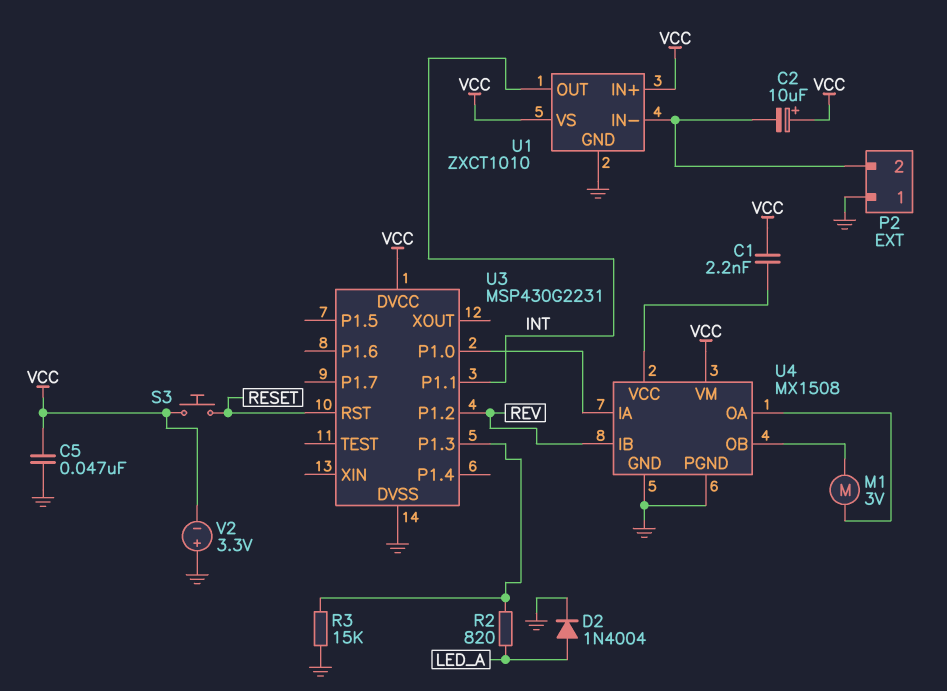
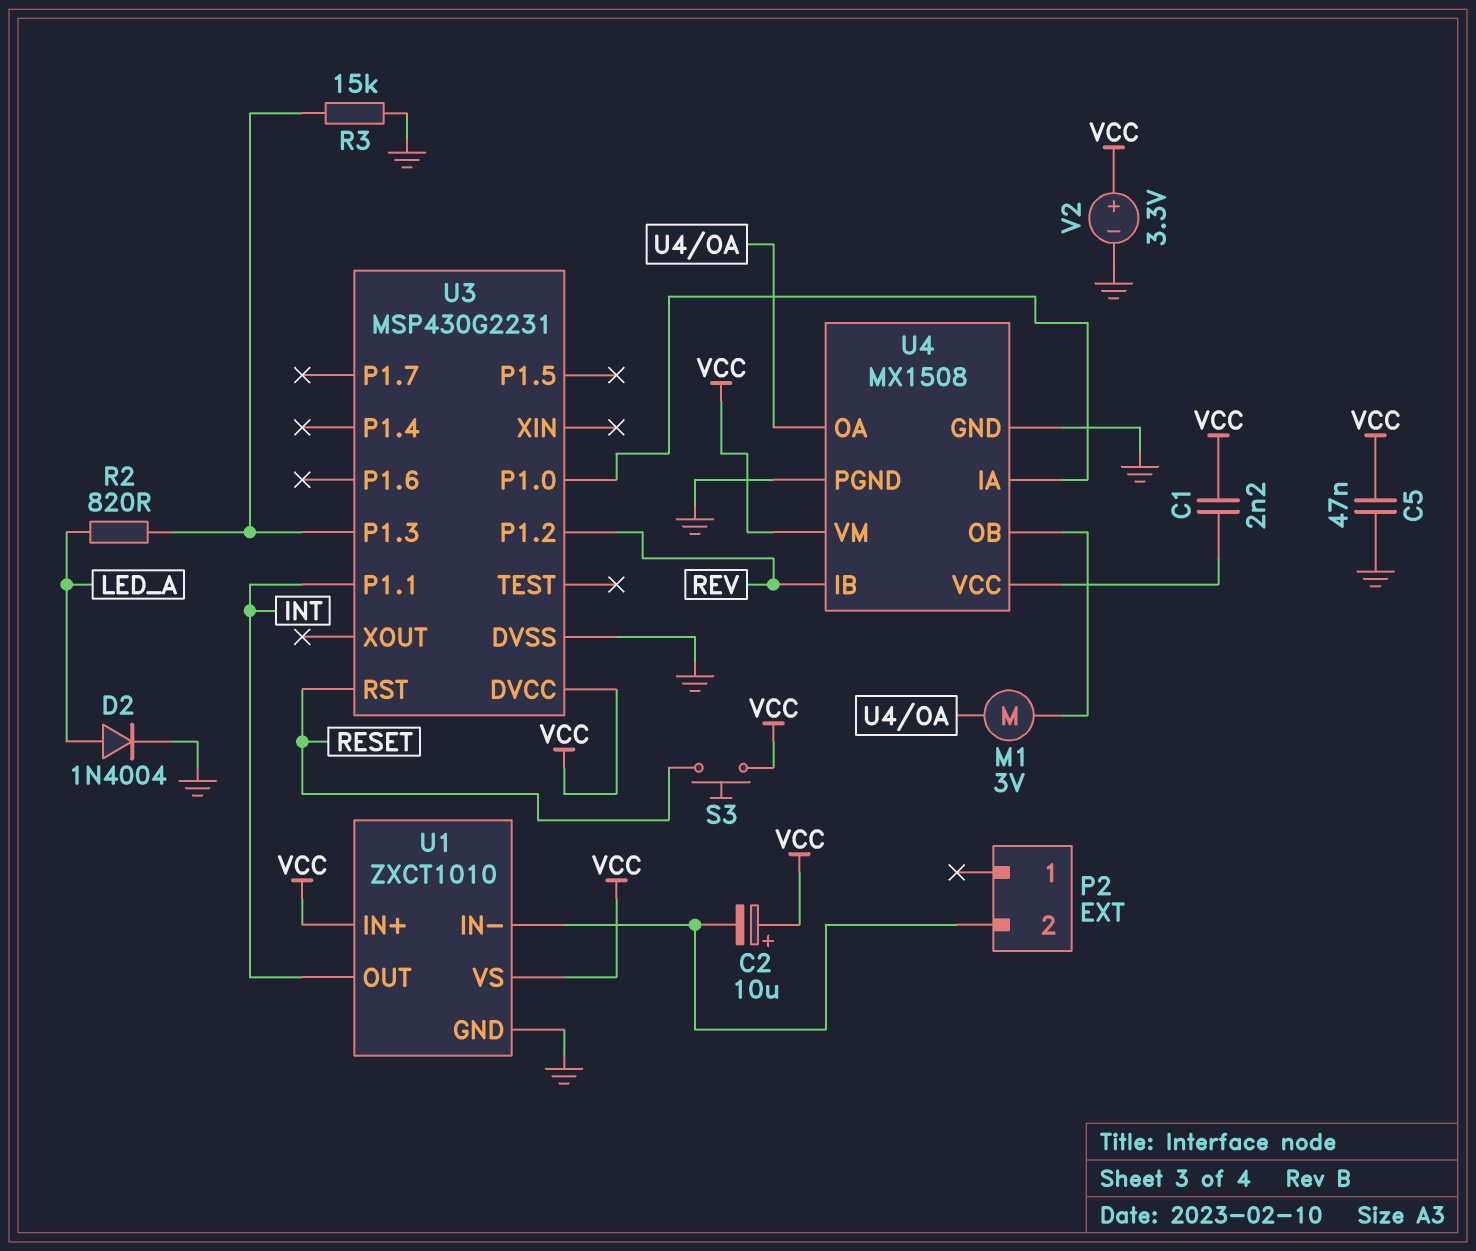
P2 pin 1: GND -> none
V2: 3.3V (plus GND, minus VCC) -> 3.3V (plus VCC, minus GND)

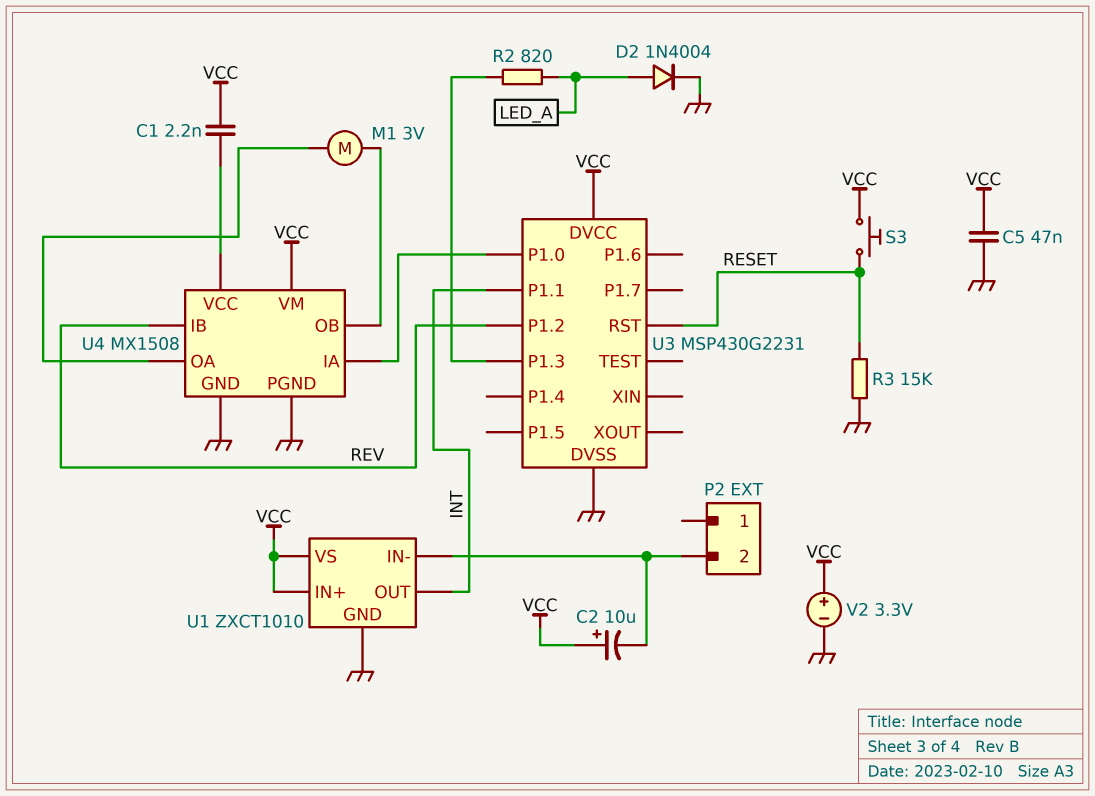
R3: 15k (GND, U3/P1.3) -> 15k (GND, RESET)

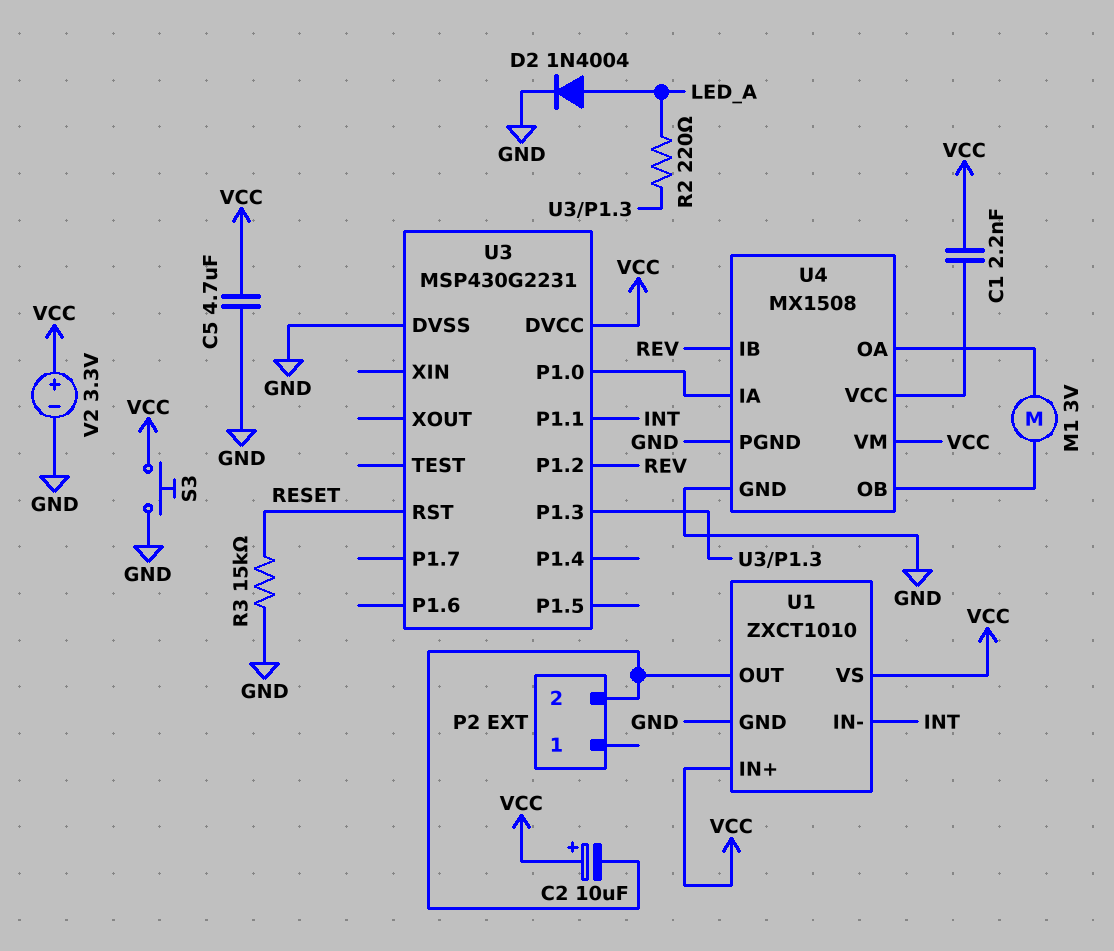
C5: 47nF (GND, VCC) -> 4.7uF (GND, VCC)
R2: 820 (LED_A, U3/P1.3) -> 220 (LED_A, U3/P1.3)
S3: button (RESET, VCC) -> button (GND, VCC)
U1 pin IN-: P2/2 -> INT
U1 pin OUT: INT -> P2/2

